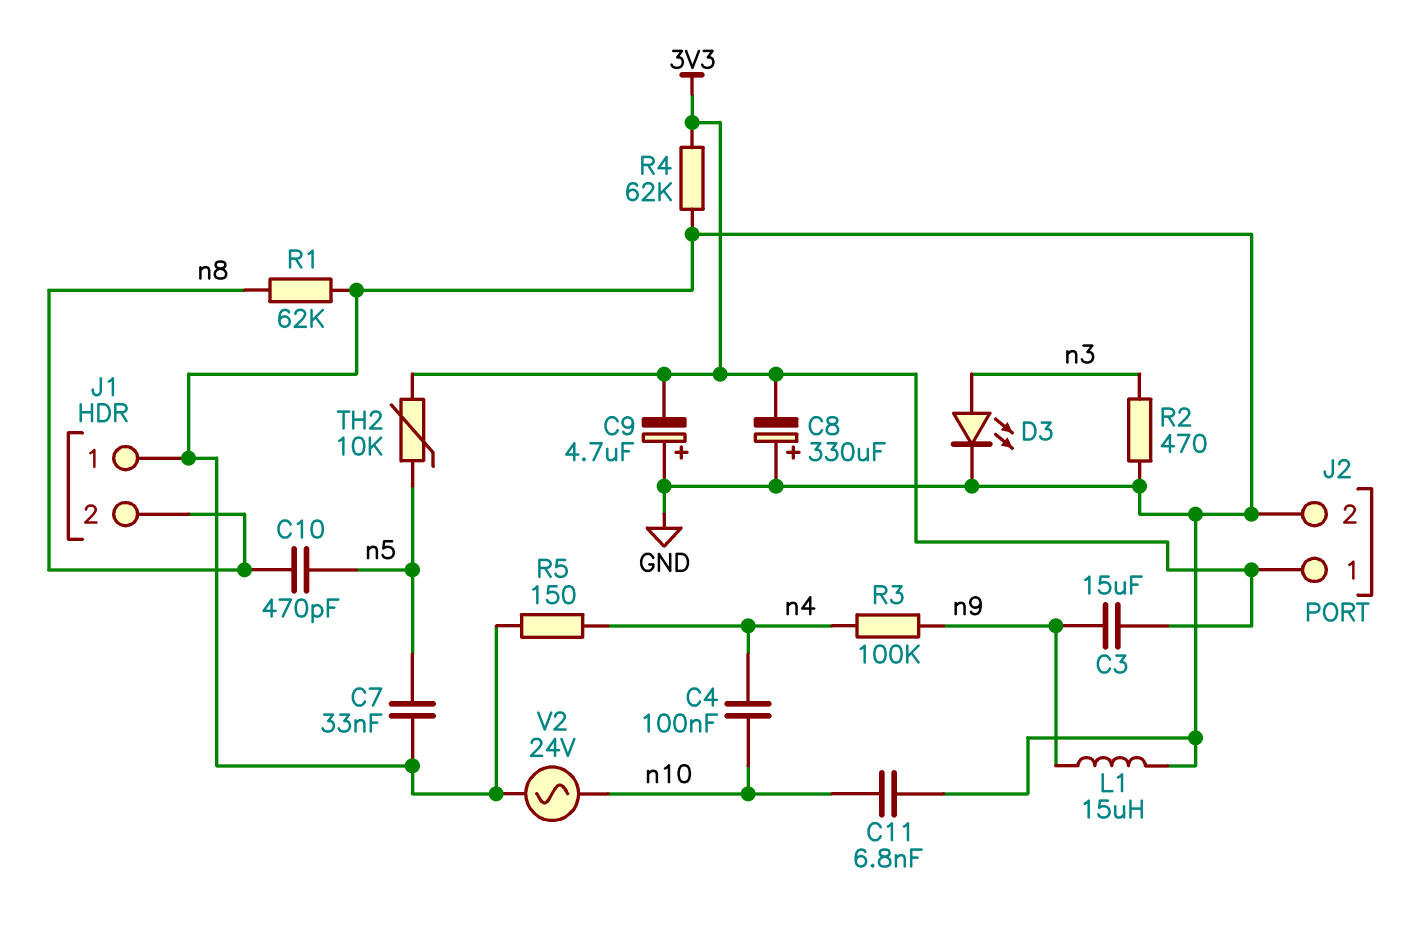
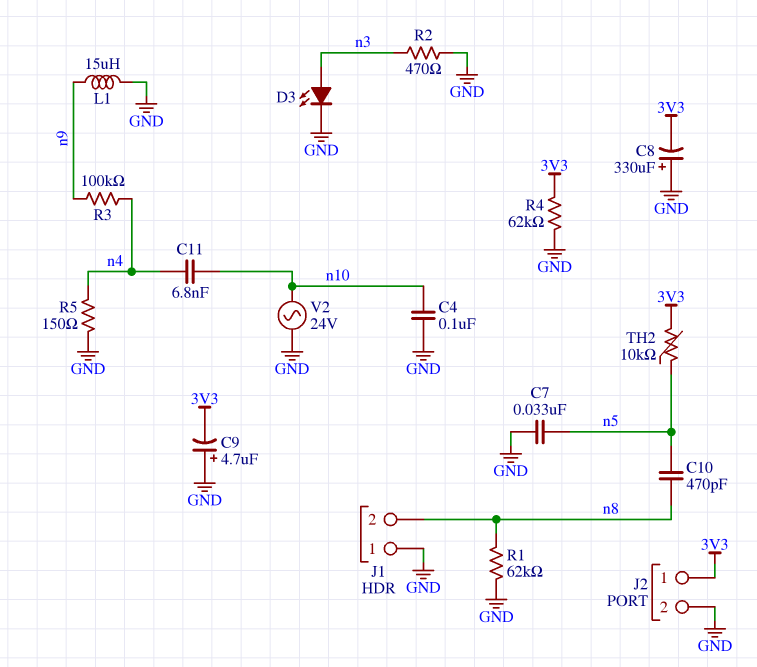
C3: 15uF (3V3, n9) -> none
C4: 100nF (n4, n10) -> 100nF (GND, n10)
C11: 6.8nF (GND, n10) -> 6.8nF (n4, n10)

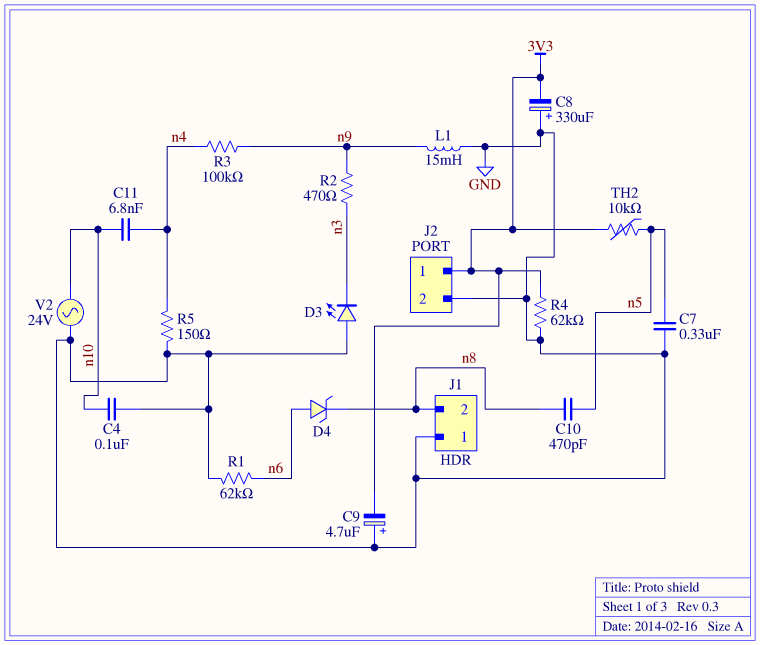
C7: 33nF (GND, n5) -> 330nF (GND, n5)
D3: LED (A n3, K GND) -> LED (A GND, K n3)
D4: none -> zener (A n6, K n8)
L1: 15uH (GND, n9) -> 15mH (GND, n9)
R1: 62k (GND, n8) -> 62k (GND, n6)
R2: 470 (GND, n3) -> 470 (n3, n9)

